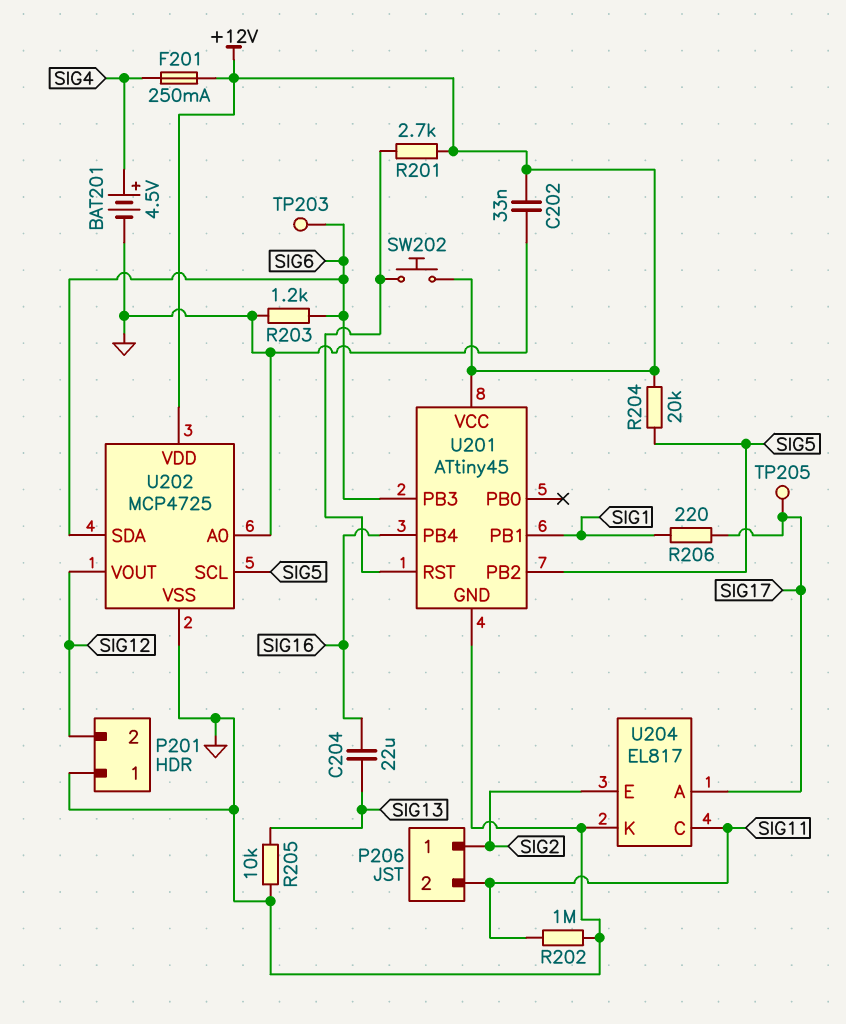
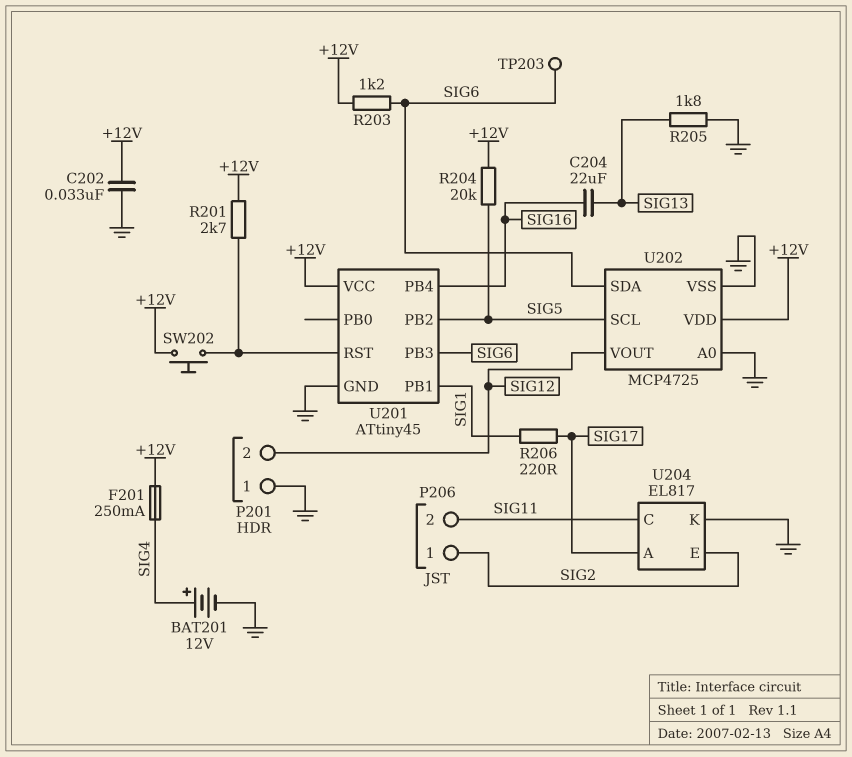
BAT201: 4.5V (plus SIG4, minus GND) -> 12V (plus SIG4, minus GND)
R202: 1M (GND, SIG11) -> none
R203: 1.2k (GND, SIG6) -> 1.2k (+12V, SIG6)
R205: 10k (GND, SIG13) -> 1.8k (GND, SIG13)
TP205: test point (SIG17) -> none

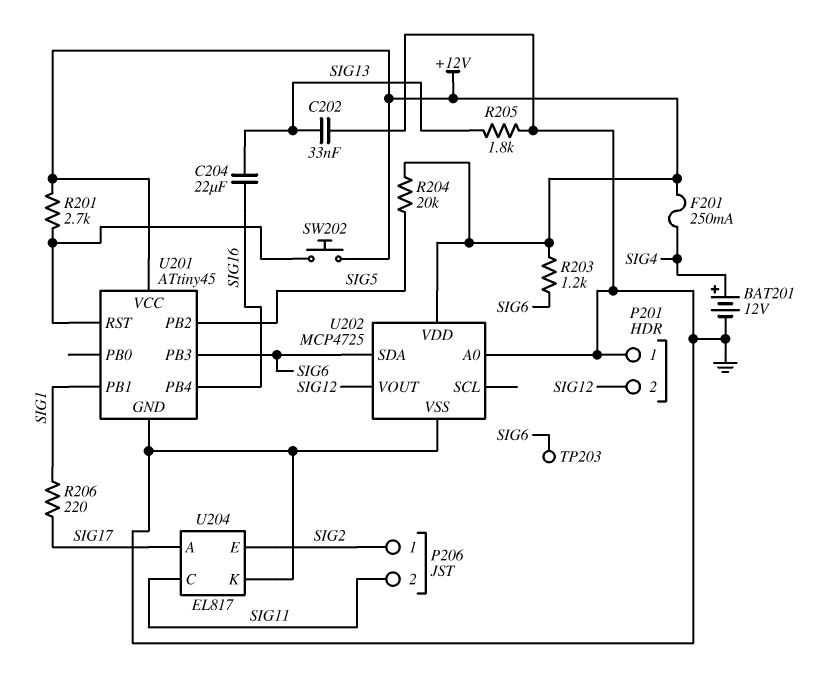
C202: 33nF (+12V, GND) -> 33nF (GND, SIG13)
U202 pin SCL: SIG5 -> none

